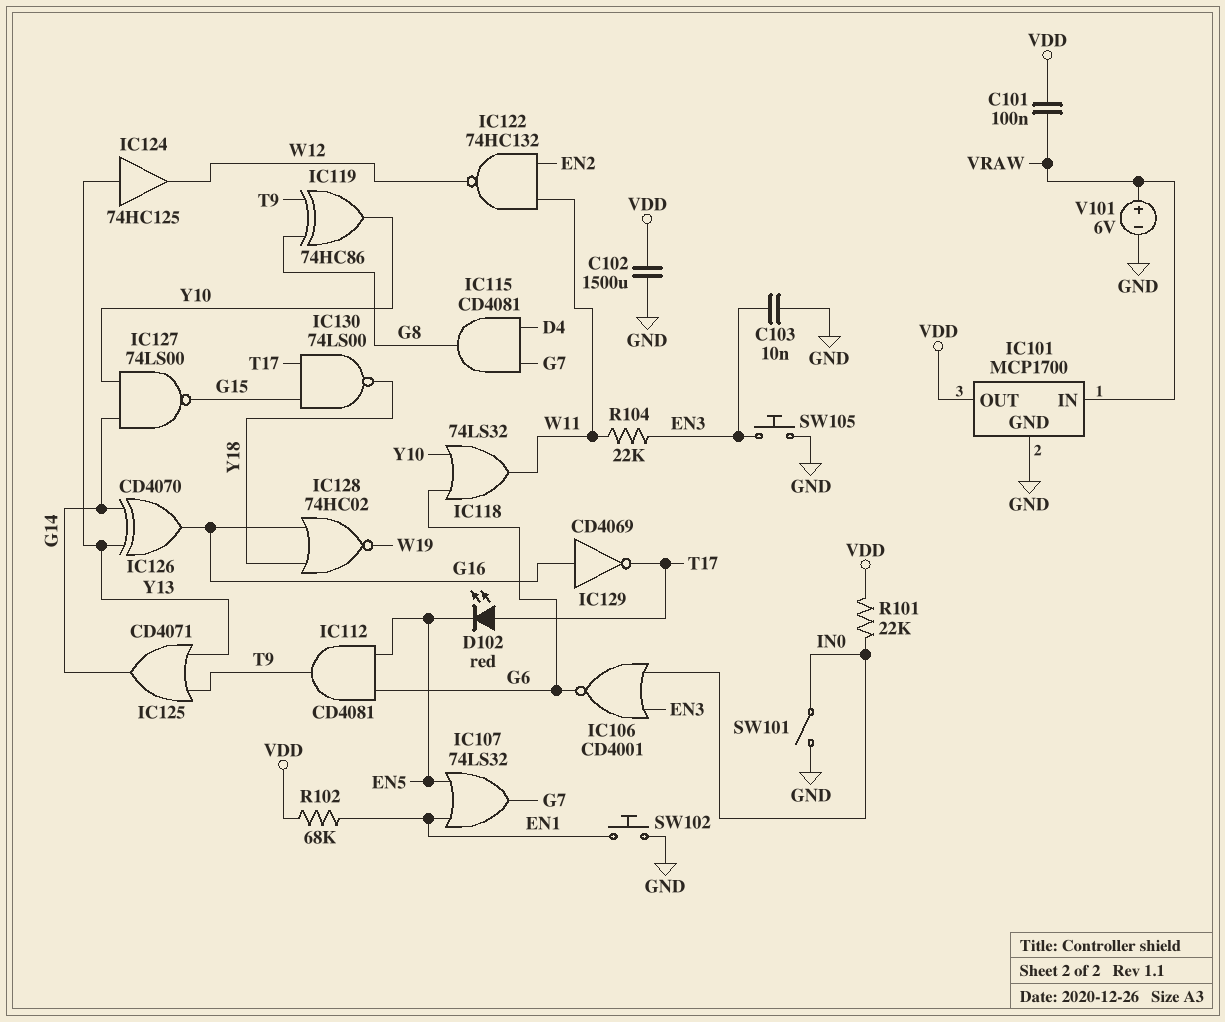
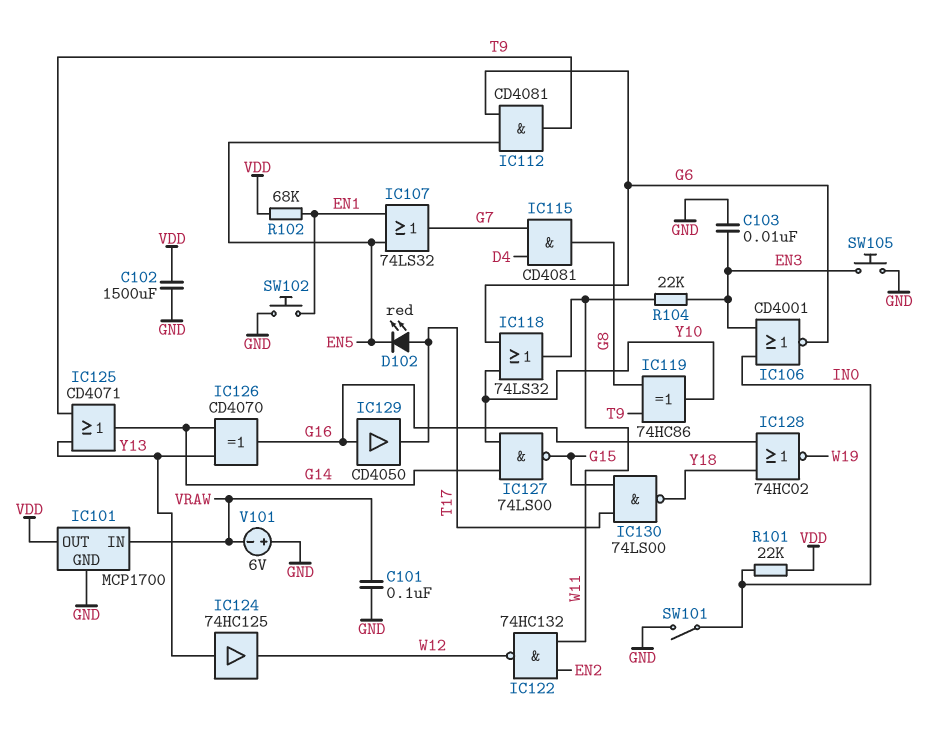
C101: 100nF (VDD, VRAW) -> 100nF (GND, VRAW)
IC129: NOT CD4069 (in G16, out T17) -> buffer CD4050 (in G16, out T17)
V101: 6V (plus VRAW, minus GND) -> 6V (plus GND, minus VRAW)

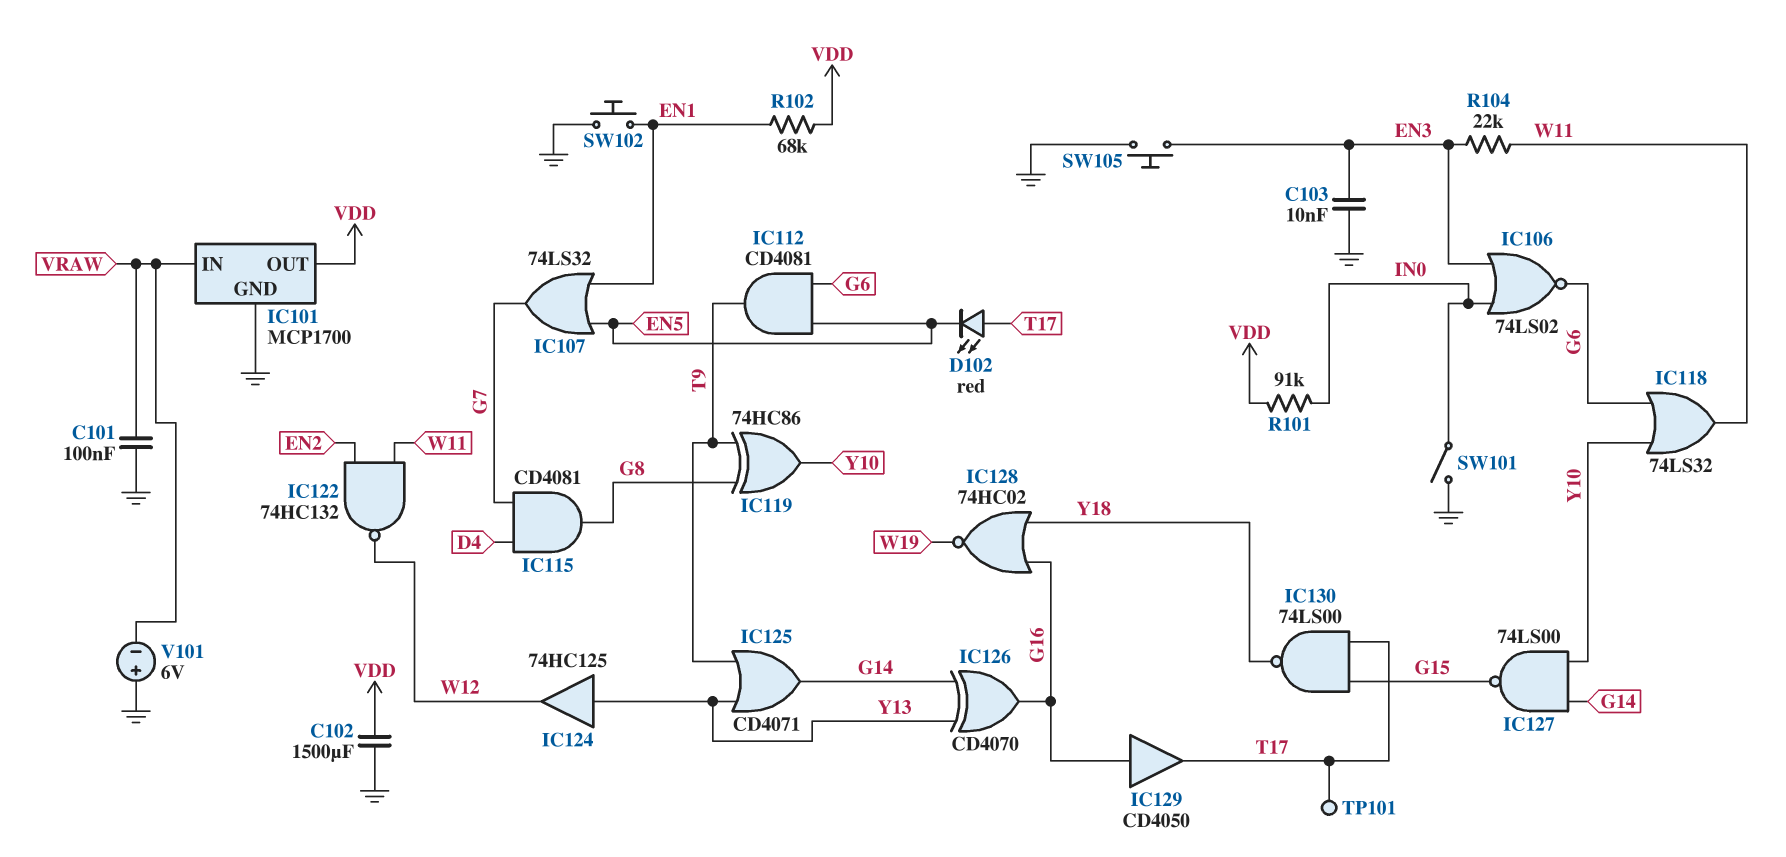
IC106: NOR CD4001 (in EN3, in IN0, out G6) -> NOR 74LS02 (in EN3, in IN0, out G6)
R101: 22k (IN0, VDD) -> 91k (IN0, VDD)
TP101: none -> test point (T17)

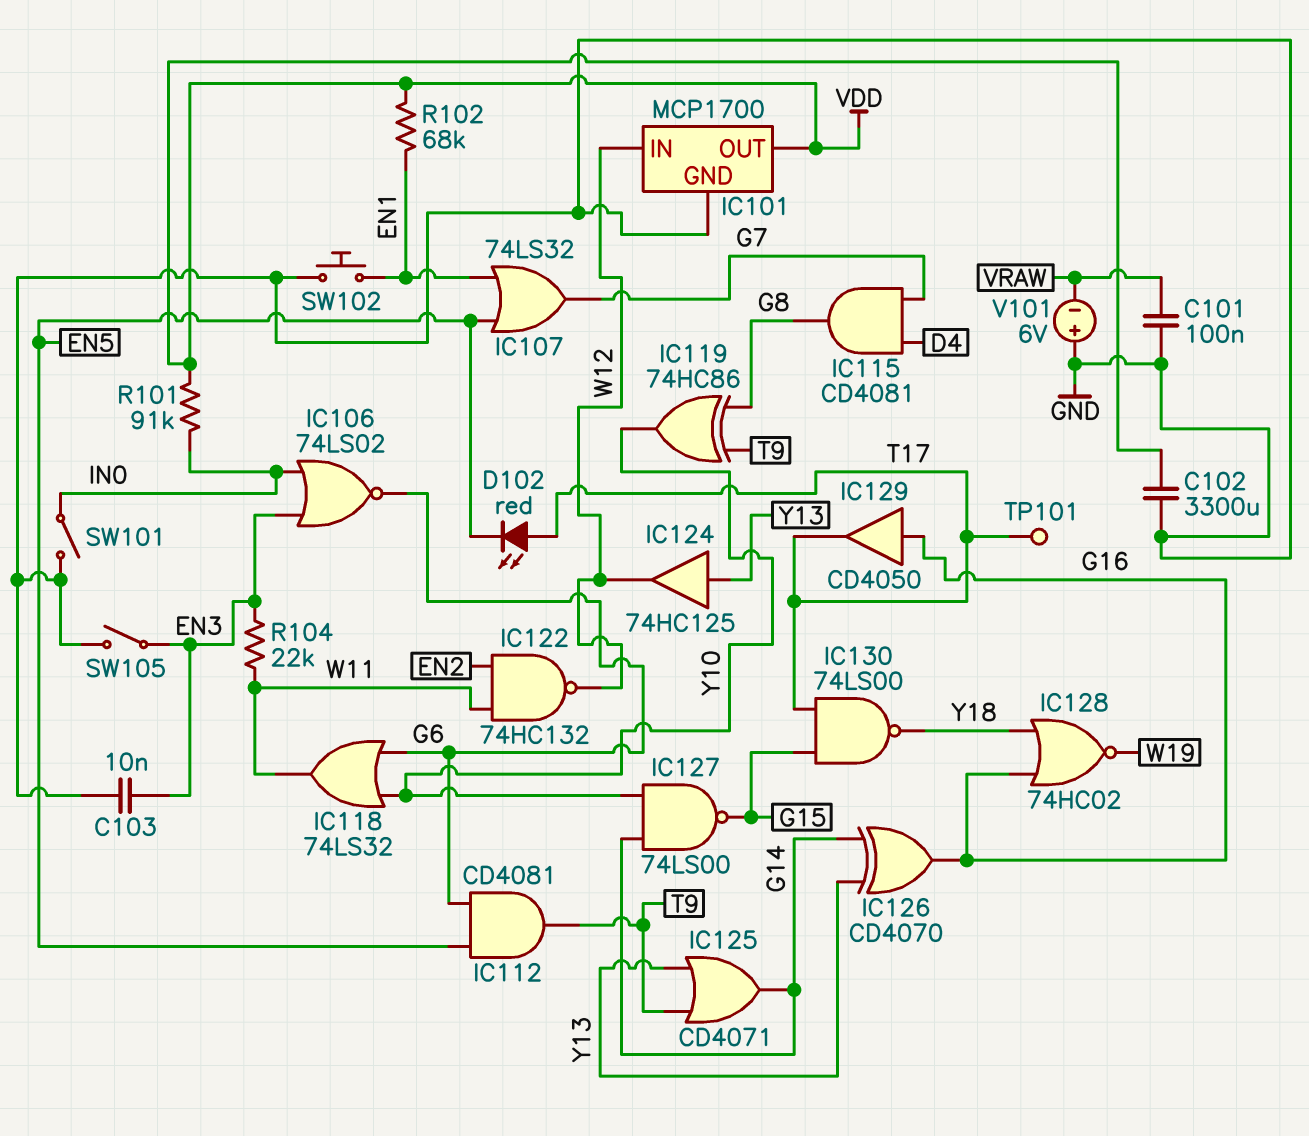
C102: 1500uF (GND, VDD) -> 3300uF (GND, VDD)
IC101 pin IN: VRAW -> W12
SW105: button (EN3, GND) -> switch (EN3, GND)

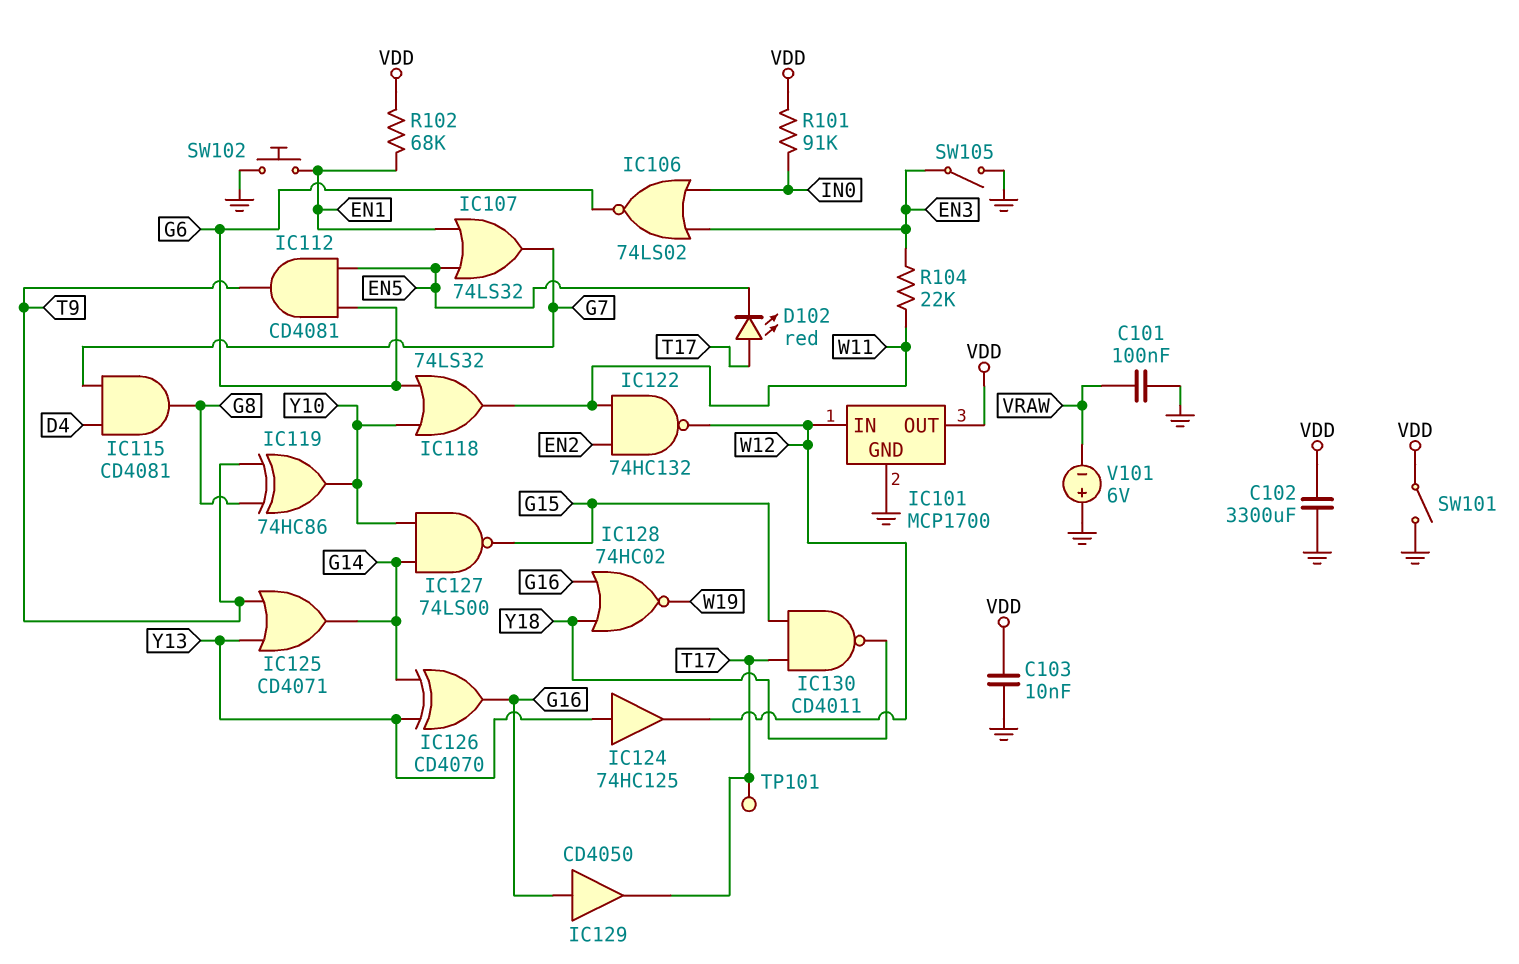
C103: 10nF (EN3, GND) -> 10nF (GND, VDD)
IC130: NAND 74LS00 (in G15, in T17, out Y18) -> NAND CD4011 (in G15, in T17, out Y18)
SW101: switch (GND, IN0) -> switch (GND, VDD)

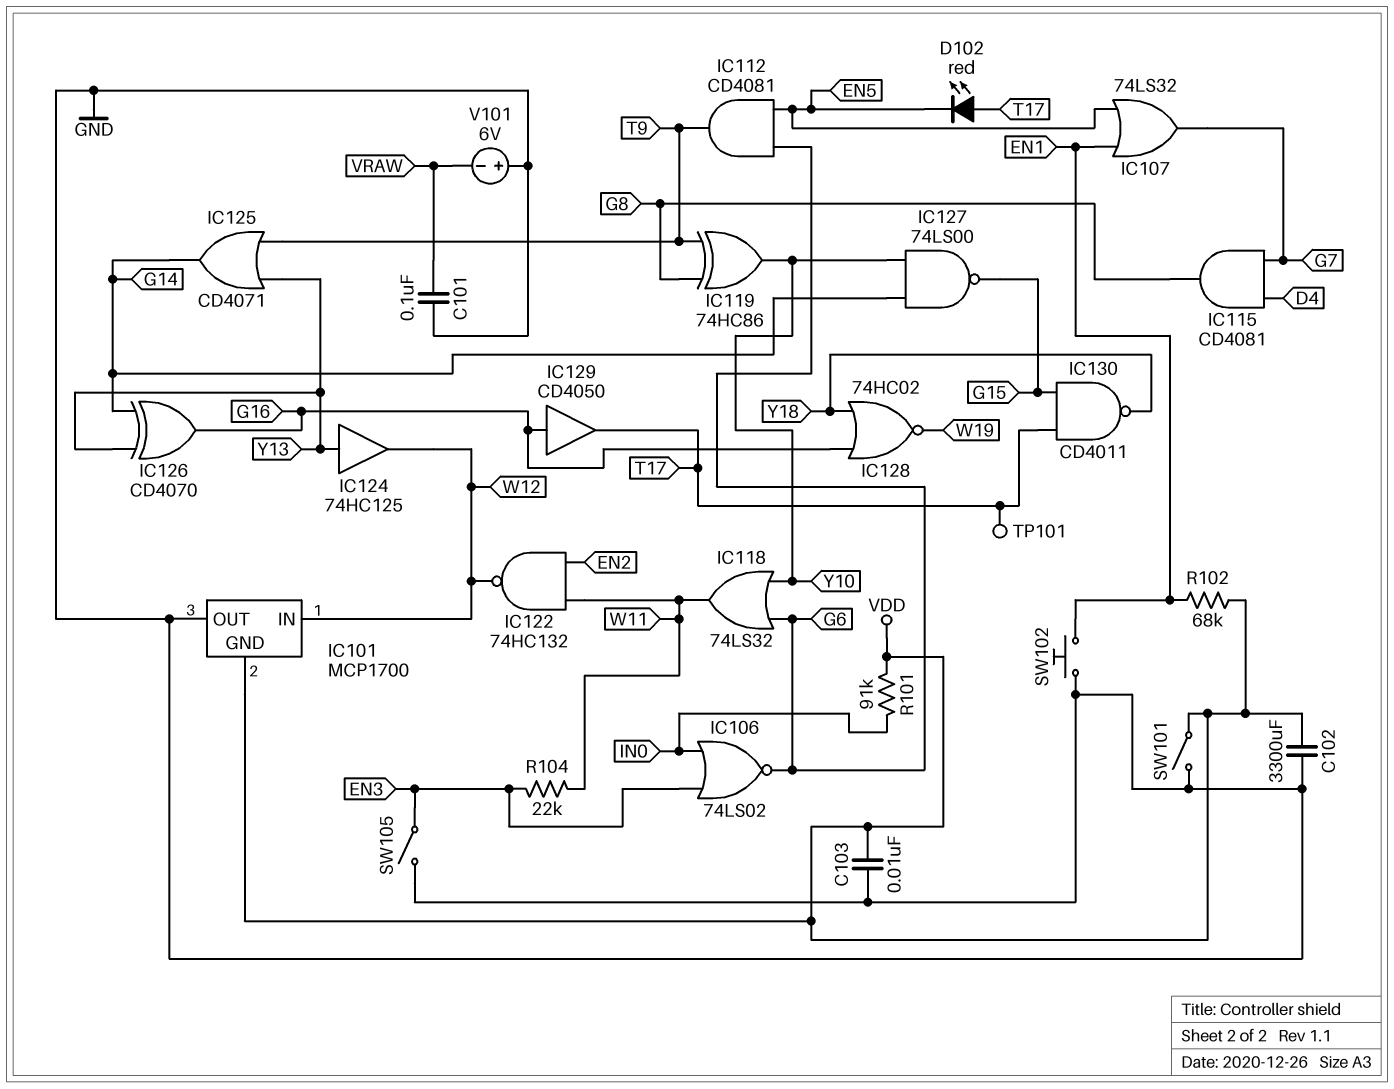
IC101 pin GND: GND -> VDD
IC101 pin OUT: VDD -> GND

